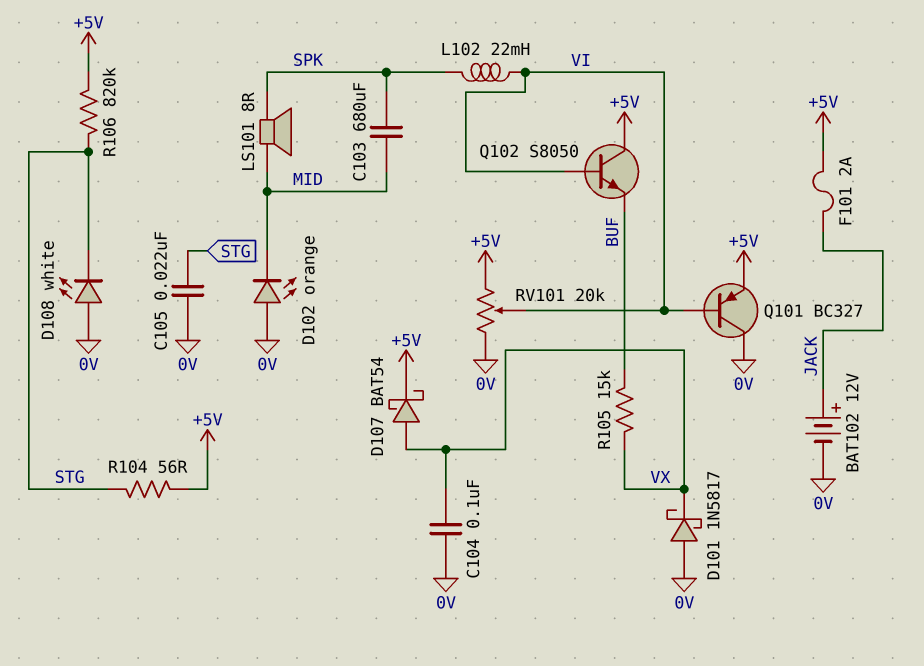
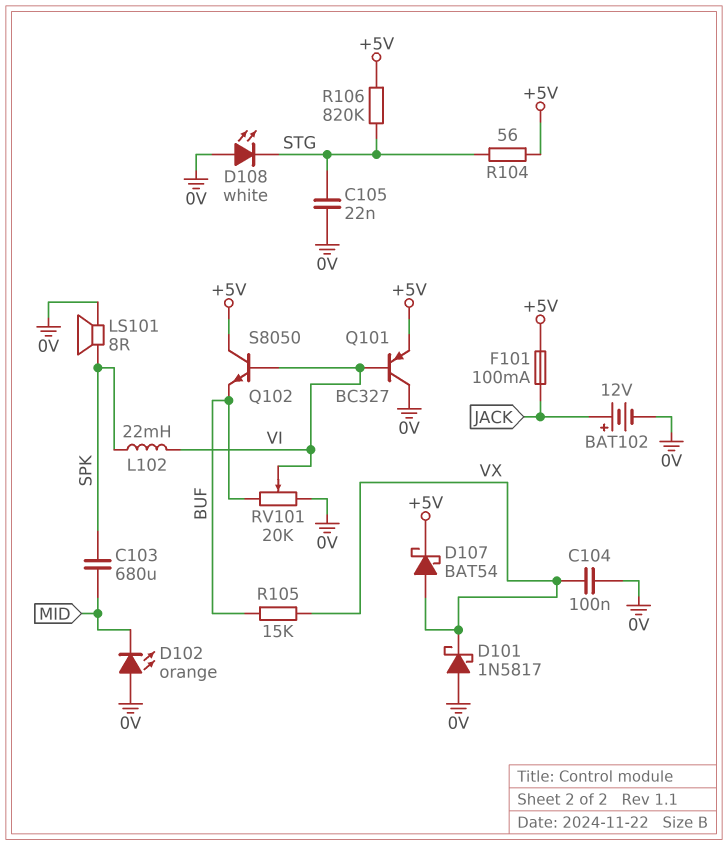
F101: 2A (+5V, JACK) -> 100mA (+5V, JACK)
LS101: speaker 8R (MID, SPK) -> speaker 8R (0V, SPK)
RV101: 20k (+5V, 0V, wiper VI) -> 20k (0V, BUF, wiper VI)

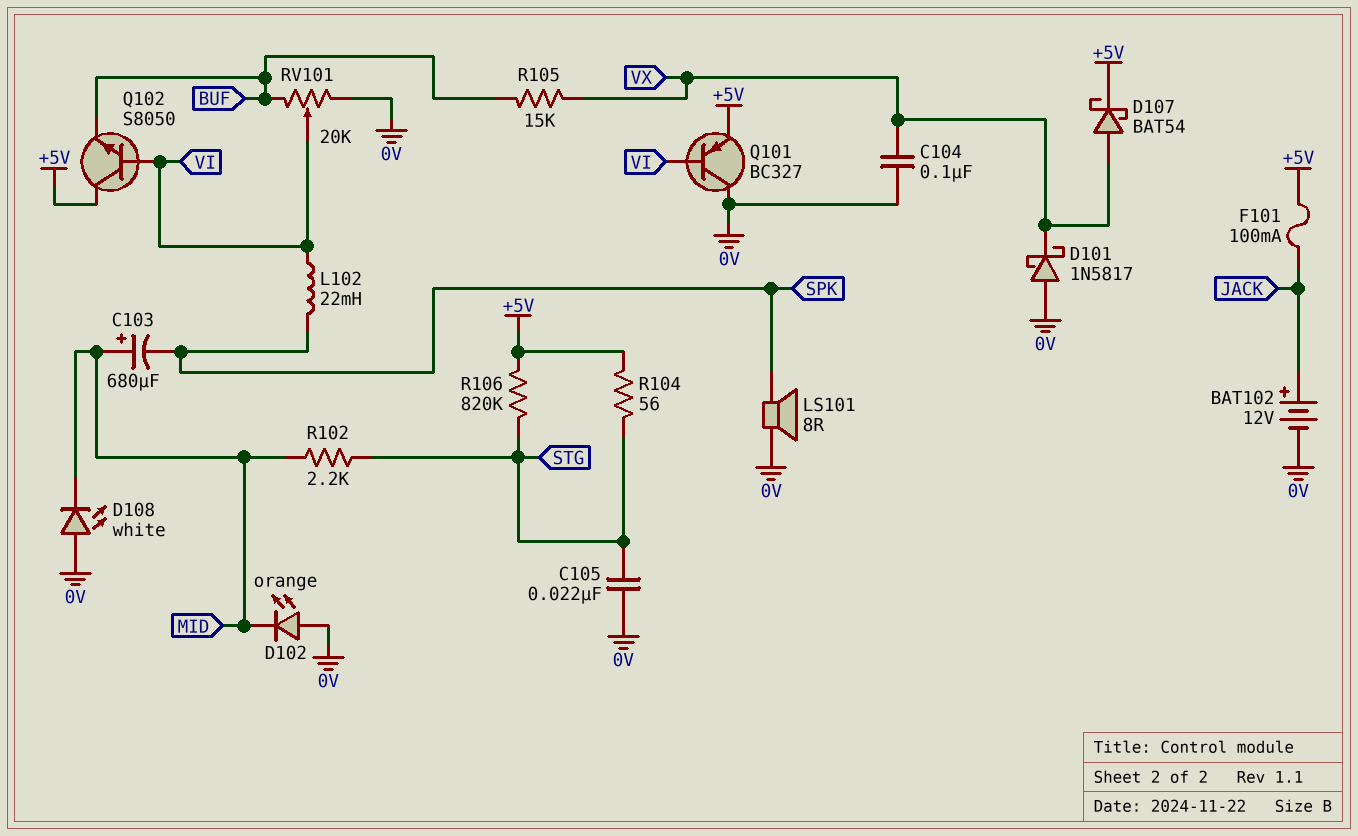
C103: 680uF (MID, SPK) -> 680uF (plus MID, minus SPK)
D108: LED white (A 0V, K STG) -> LED white (A 0V, K MID)
R102: none -> 2.2k (MID, STG)

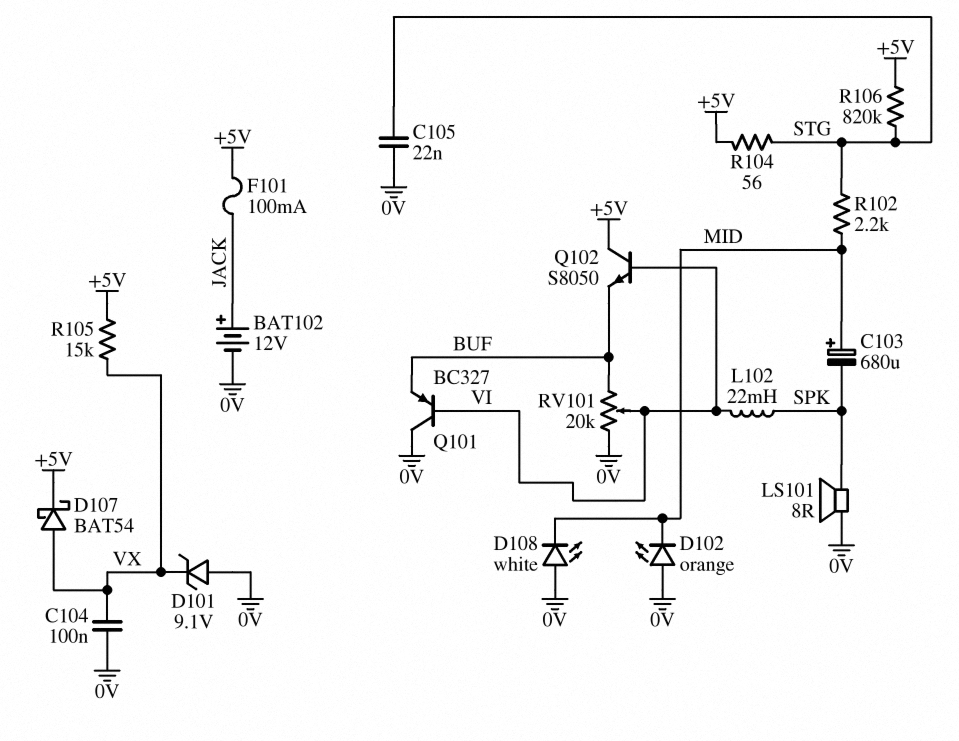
D101: schottky 1N5817 (A 0V, K VX) -> zener 9.1V (A 0V, K VX)
Q101: PNP BC327 (B VI, C 0V, E +5V) -> PNP BC327 (B VI, C 0V, E BUF)
R105: 15k (BUF, VX) -> 15k (+5V, VX)

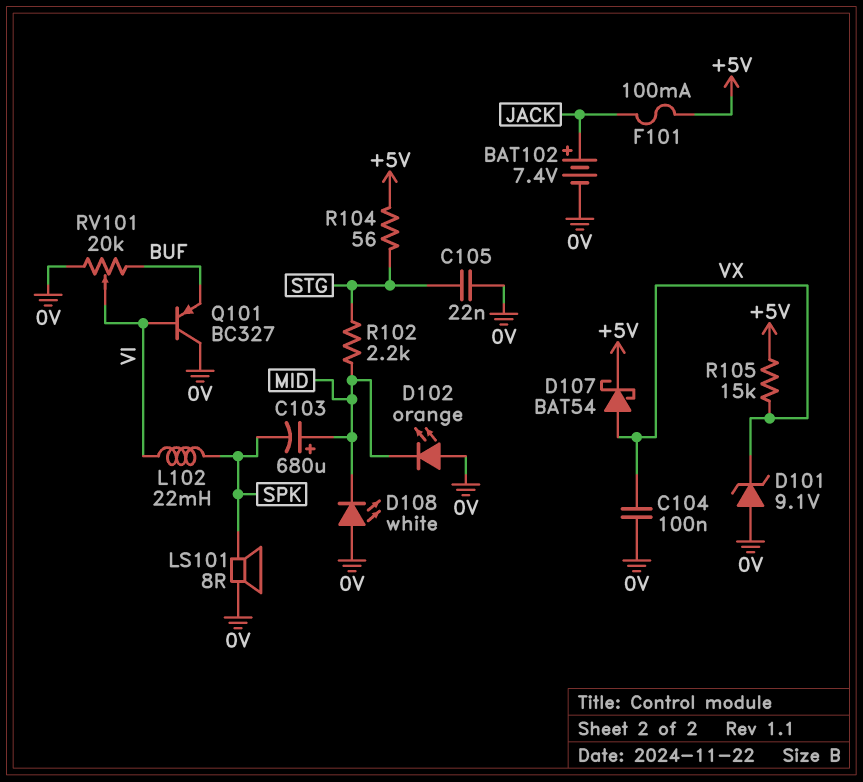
BAT102: 12V (plus JACK, minus 0V) -> 7.4V (plus JACK, minus 0V)
Q102: NPN S8050 (B VI, C +5V, E BUF) -> none
R106: 820k (+5V, STG) -> none

